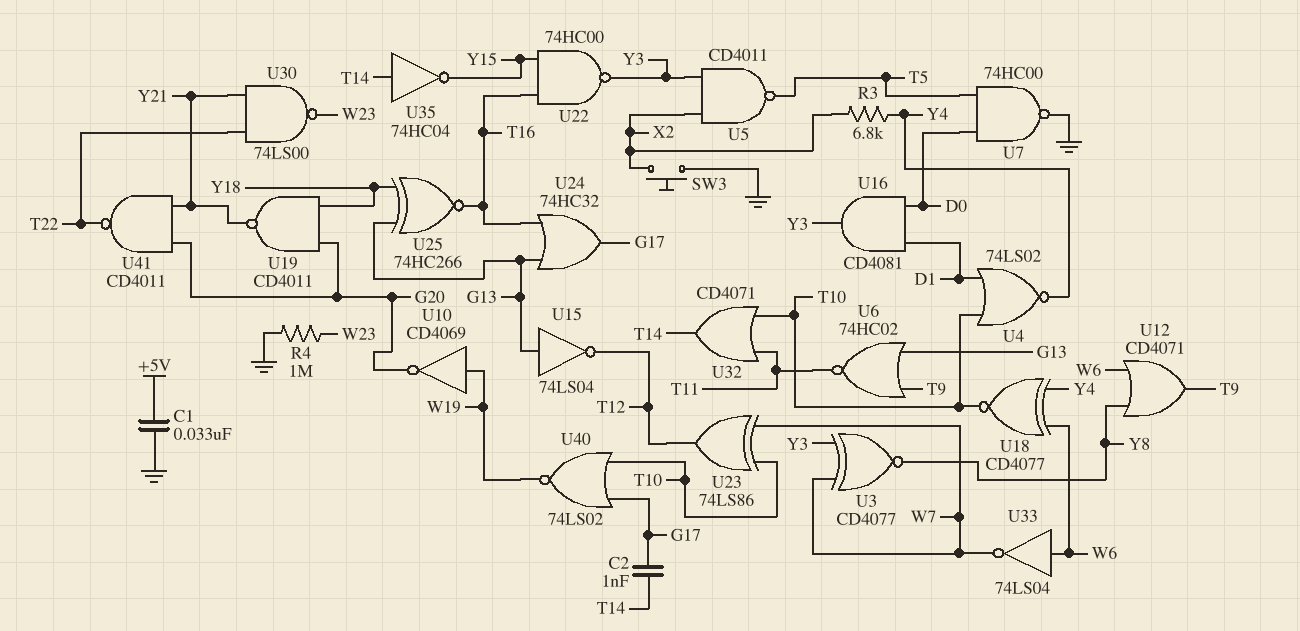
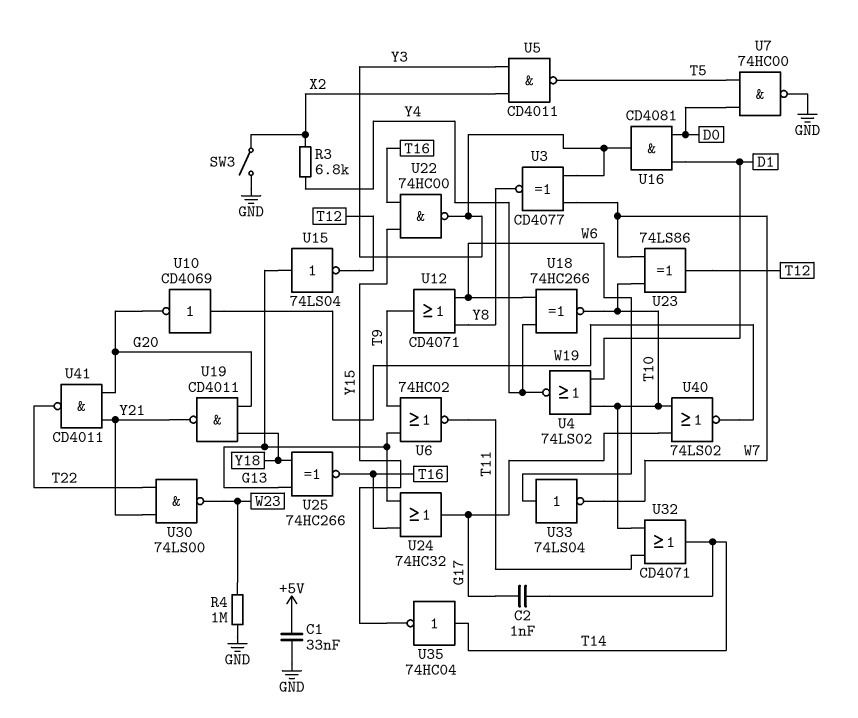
SW3: button (GND, X2) -> switch (GND, X2)
U18: XNOR CD4077 (in W6, in Y4, out T10) -> XNOR 74HC266 (in W6, in Y4, out T10)

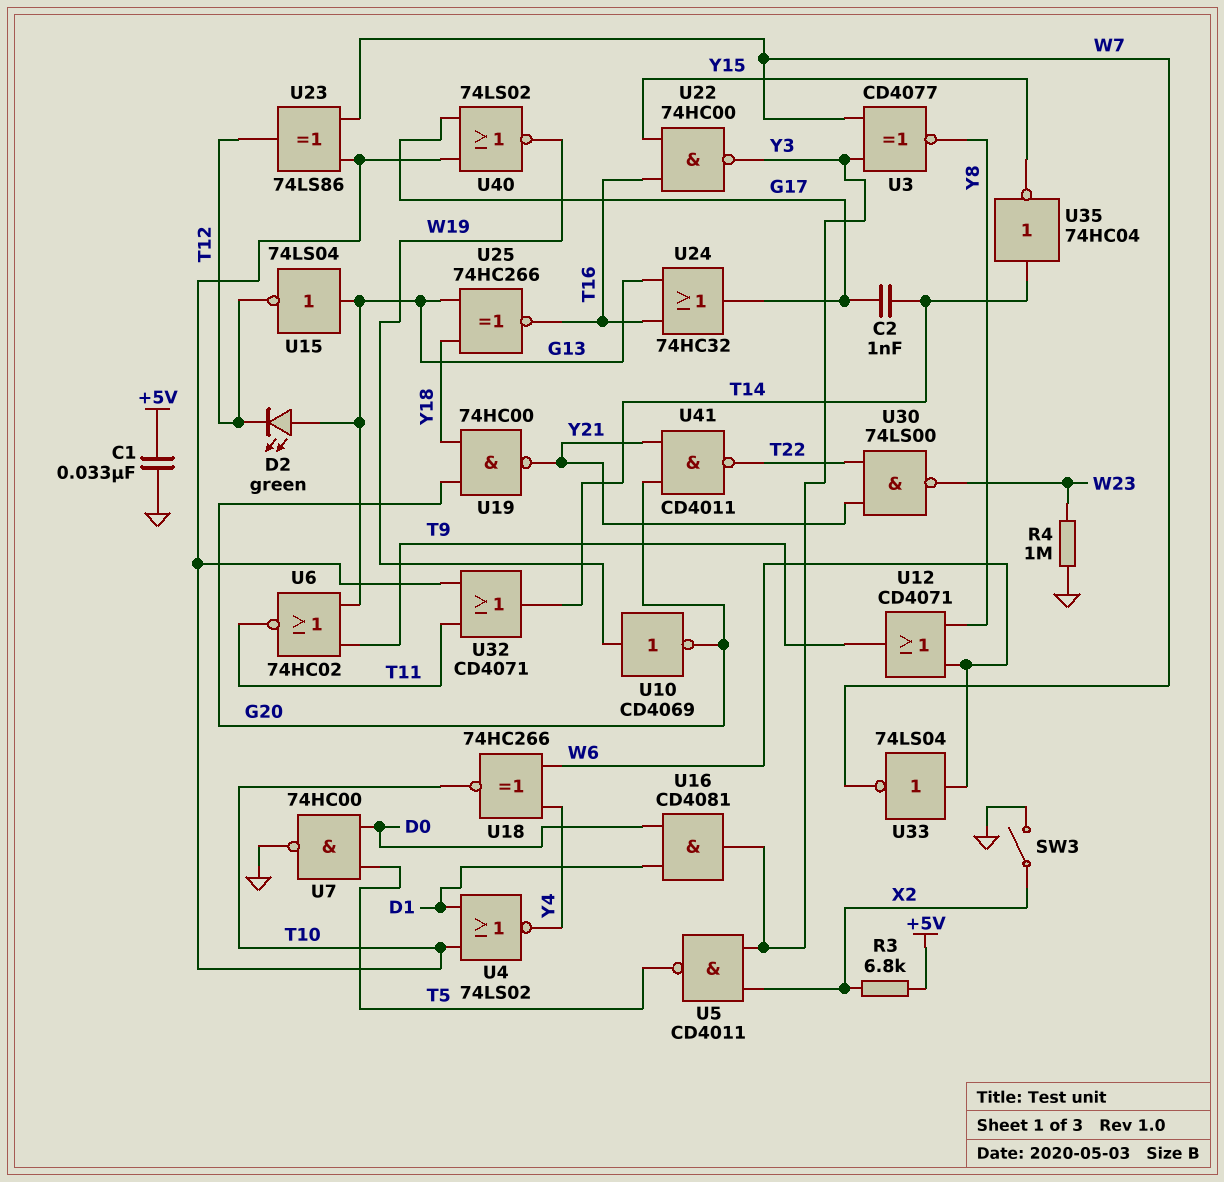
D2: none -> LED green (A G13, K T12)
R3: 6.8k (X2, Y4) -> 6.8k (+5V, X2)
U19: NAND CD4011 (in G20, in Y18, out Y21) -> NAND 74HC00 (in G20, in Y18, out Y21)

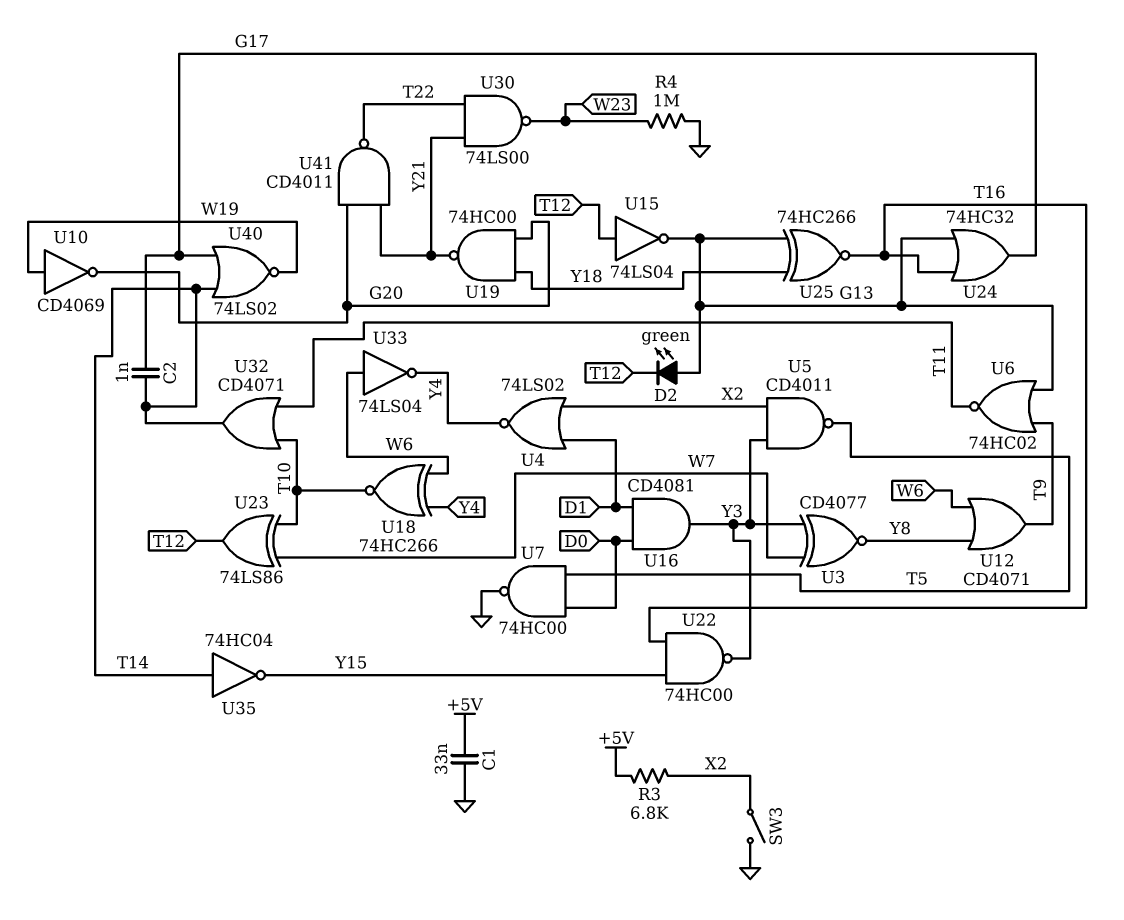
U4: NOR 74LS02 (in D1, in T10, out Y4) -> NOR 74LS02 (in D1, in X2, out Y4)
U15: NOT 74LS04 (in G13, out T12) -> NOT 74LS04 (in T12, out G13)
U33: NOT 74LS04 (in W6, out W7) -> NOT 74LS04 (in W6, out Y4)
U40: NOR 74LS02 (in G17, in T10, out W19) -> NOR 74LS02 (in G17, in T14, out W19)

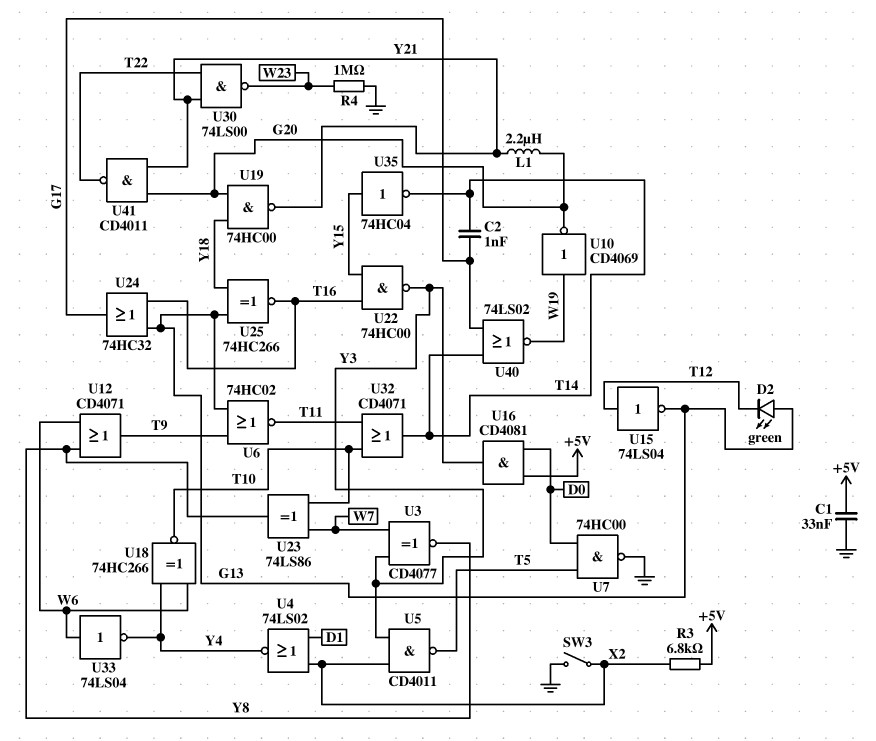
L1: none -> 2.2uH (G20, Y21)
U16: AND CD4081 (in D0, in D1, out Y3) -> AND CD4081 (in +5V, in D0, out Y3)
U23: XOR 74LS86 (in T10, in W7, out T12) -> XOR 74LS86 (in T10, in W7, out Y8)
U35: NOT 74HC04 (in T14, out Y15) -> NOT 74HC04 (in Y15, out T14)

